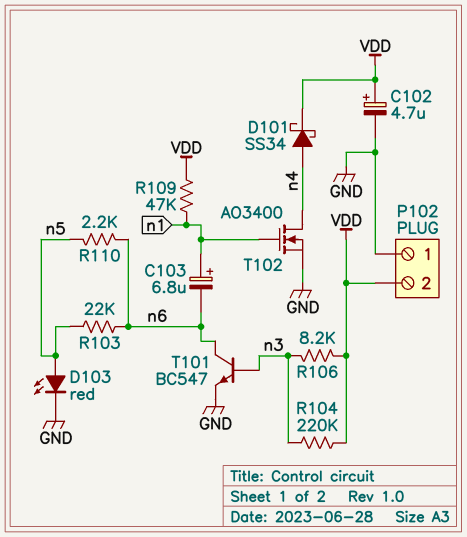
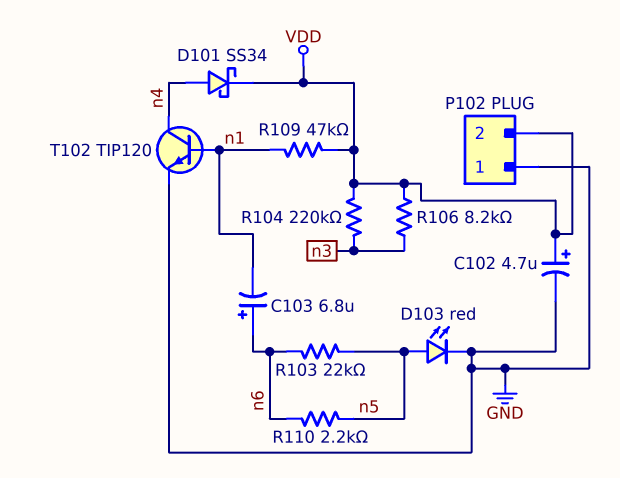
C103: 6.8uF (plus n1, minus n6) -> 6.8uF (plus n6, minus n1)
T101: NPN BC547 (B n3, C n6, E GND) -> none
T102: NMOS AO3400 (G n1, D n4, S GND) -> NPN TIP120 (B n1, C n4, E GND)

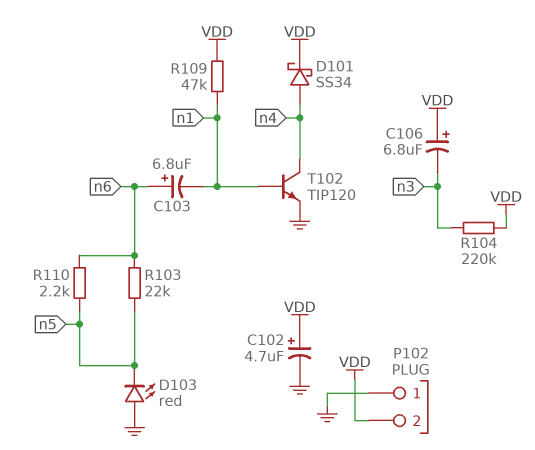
C106: none -> 6.8uF (plus VDD, minus n3)
D103: LED red (A n5, K GND) -> LED red (A GND, K n5)
R106: 8.2k (VDD, n3) -> none

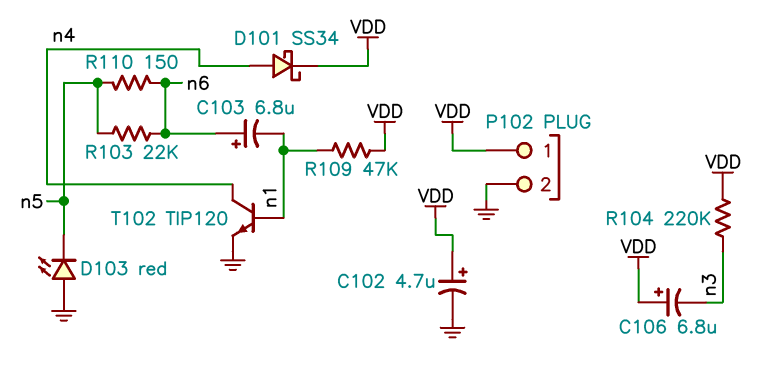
P102 pin 1: GND -> VDD
P102 pin 2: VDD -> GND
R110: 2.2k (n5, n6) -> 150 (n5, n6)

